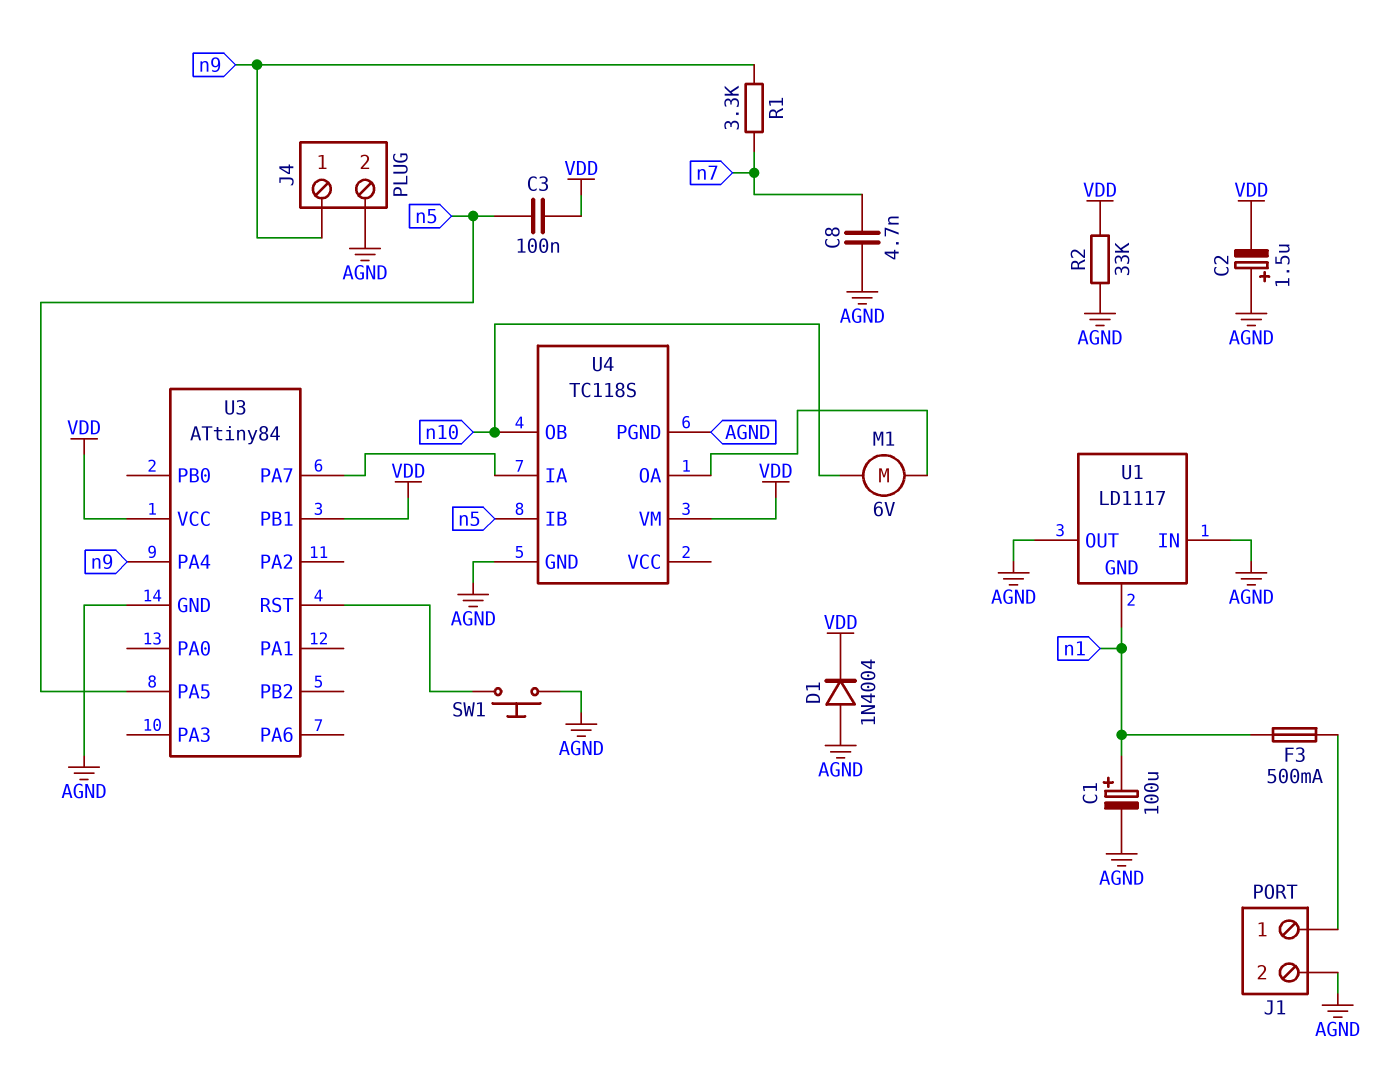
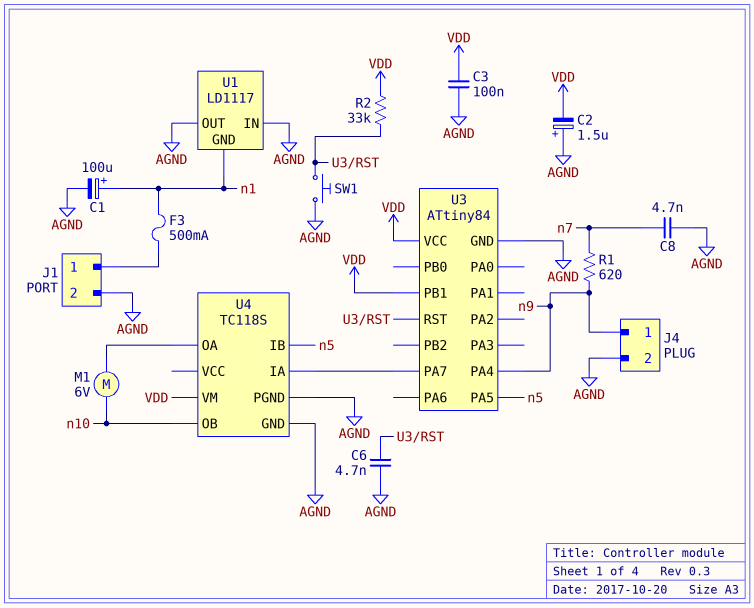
C3: 100nF (VDD, n5) -> 100nF (AGND, VDD)
C6: none -> 4.7nF (AGND, U3/RST)
D1: diode 1N4004 (A AGND, K VDD) -> none
R1: 3.3k (n7, n9) -> 620 (n7, n9)
R2: 33k (AGND, VDD) -> 33k (U3/RST, VDD)

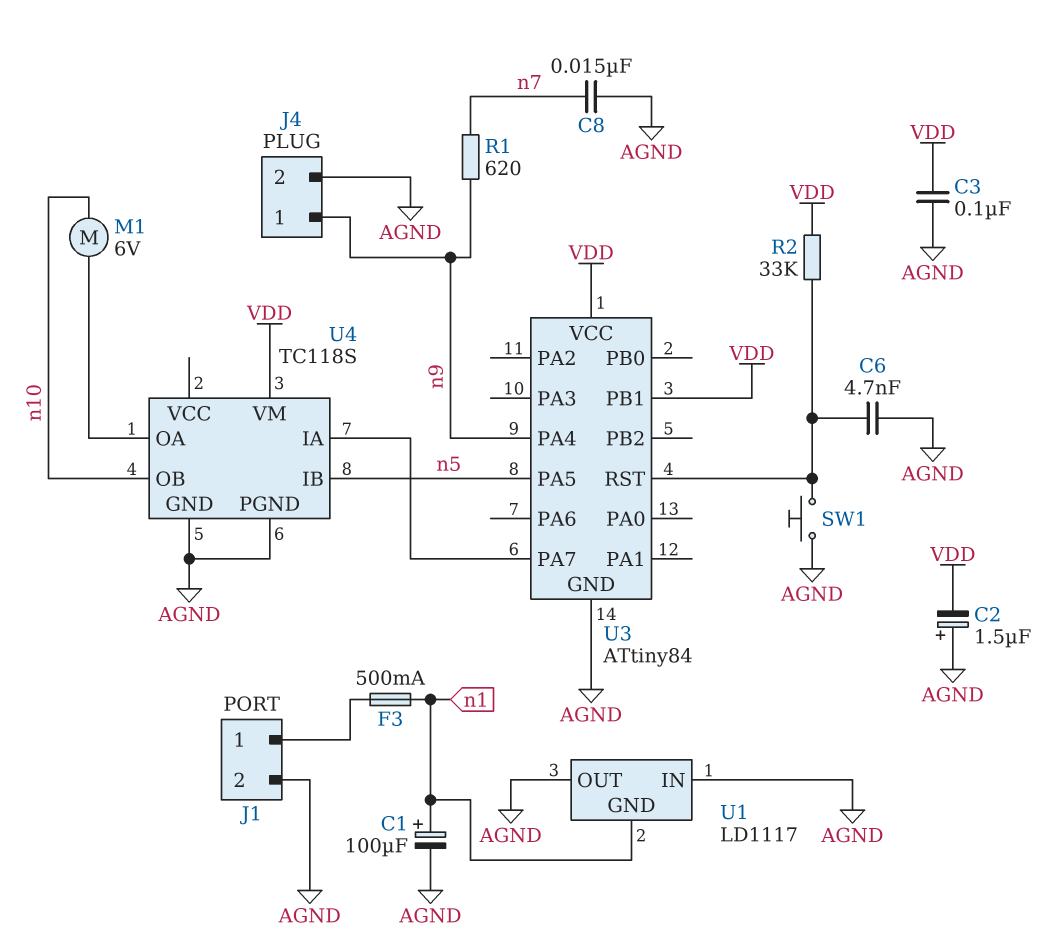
C8: 4.7nF (AGND, n7) -> 15nF (AGND, n7)

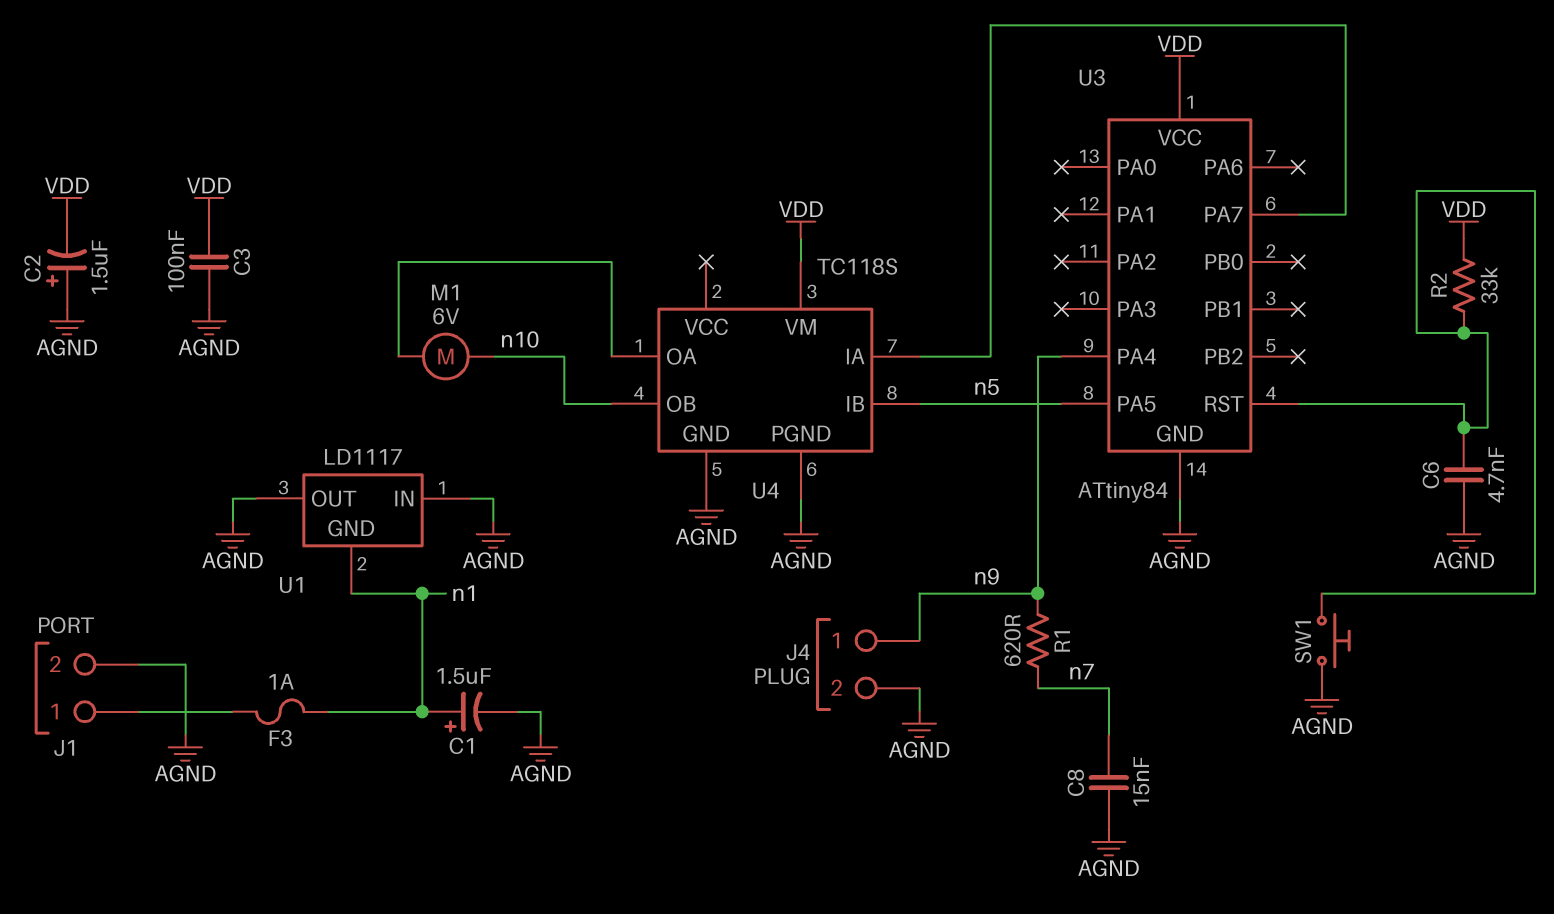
C1: 100uF (plus n1, minus AGND) -> 1.5uF (plus n1, minus AGND)
F3: 500mA (J1/1, n1) -> 1A (J1/1, n1)
U3 pin PB1: VDD -> none

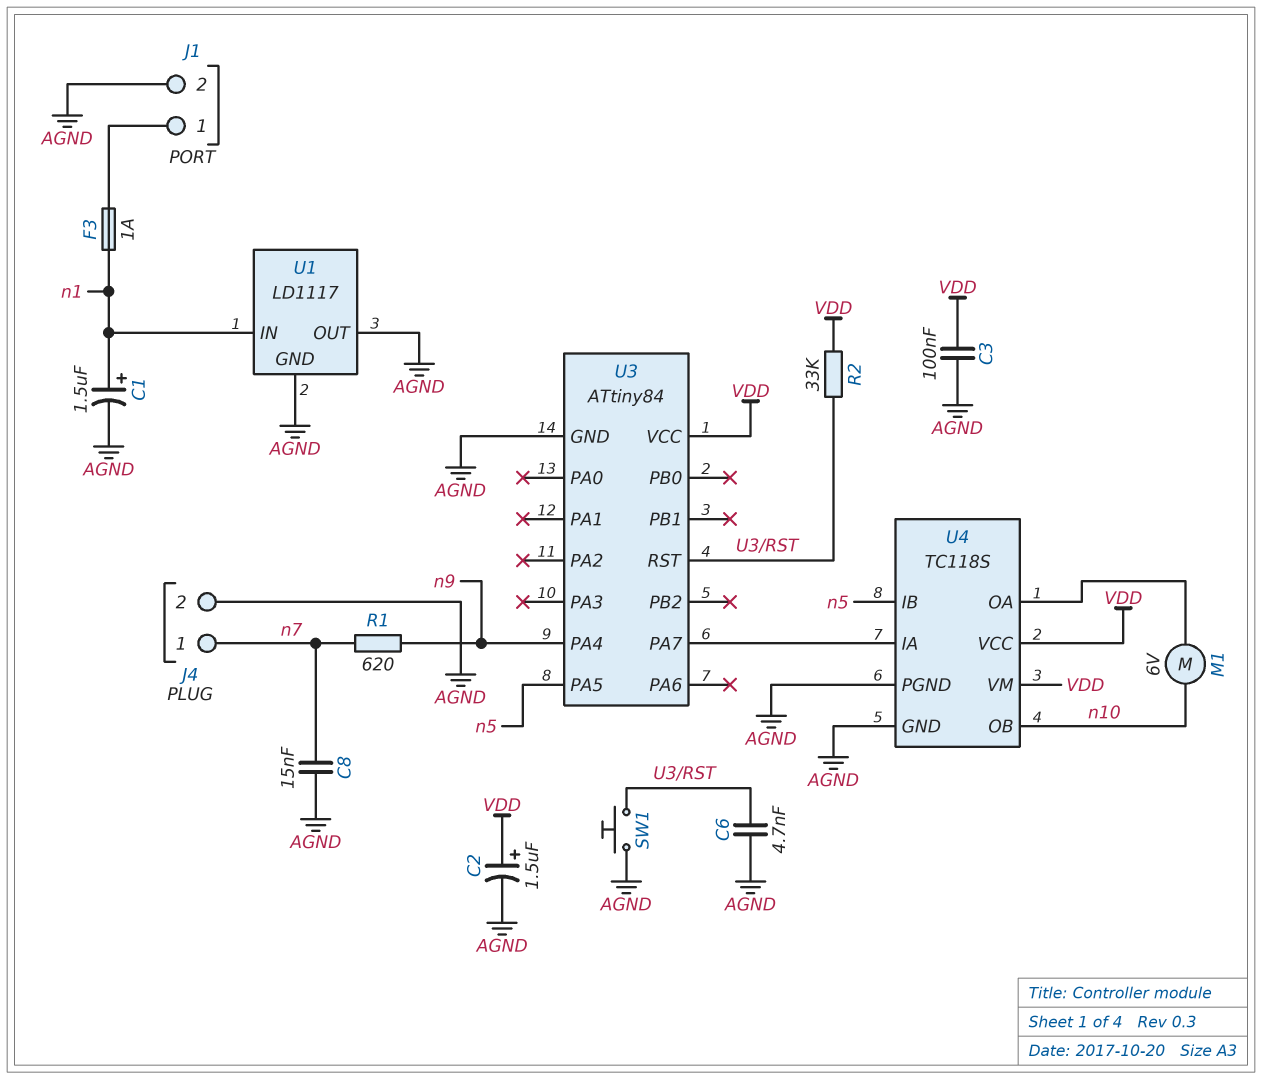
C2: 1.5uF (plus AGND, minus VDD) -> 1.5uF (plus VDD, minus AGND)
J4 pin 1: n9 -> n7
U1 pin GND: n1 -> AGND
U1 pin IN: AGND -> n1
U4 pin VCC: none -> VDD

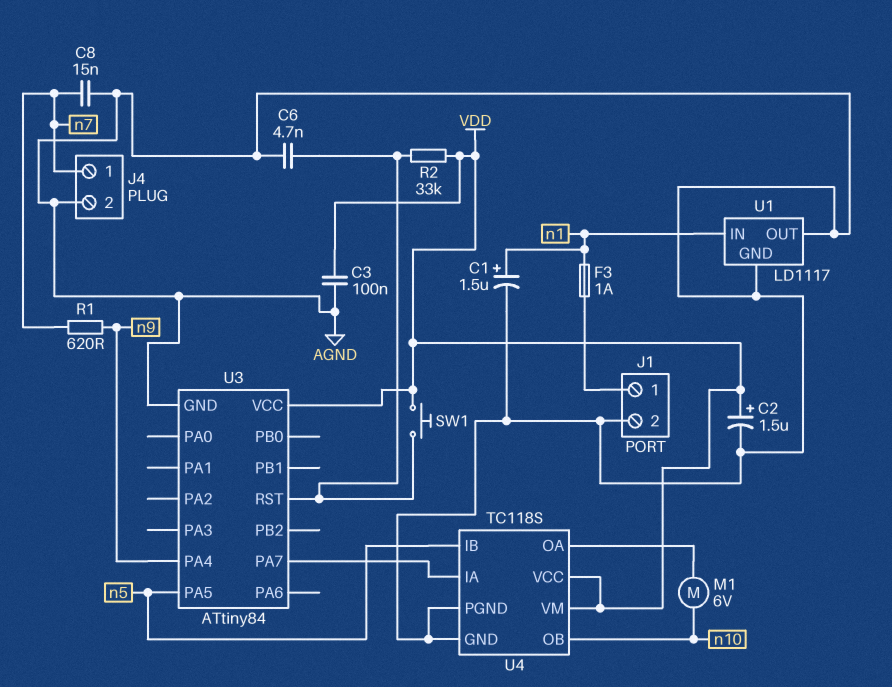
SW1: button (AGND, U3/RST) -> button (U3/RST, VDD)

